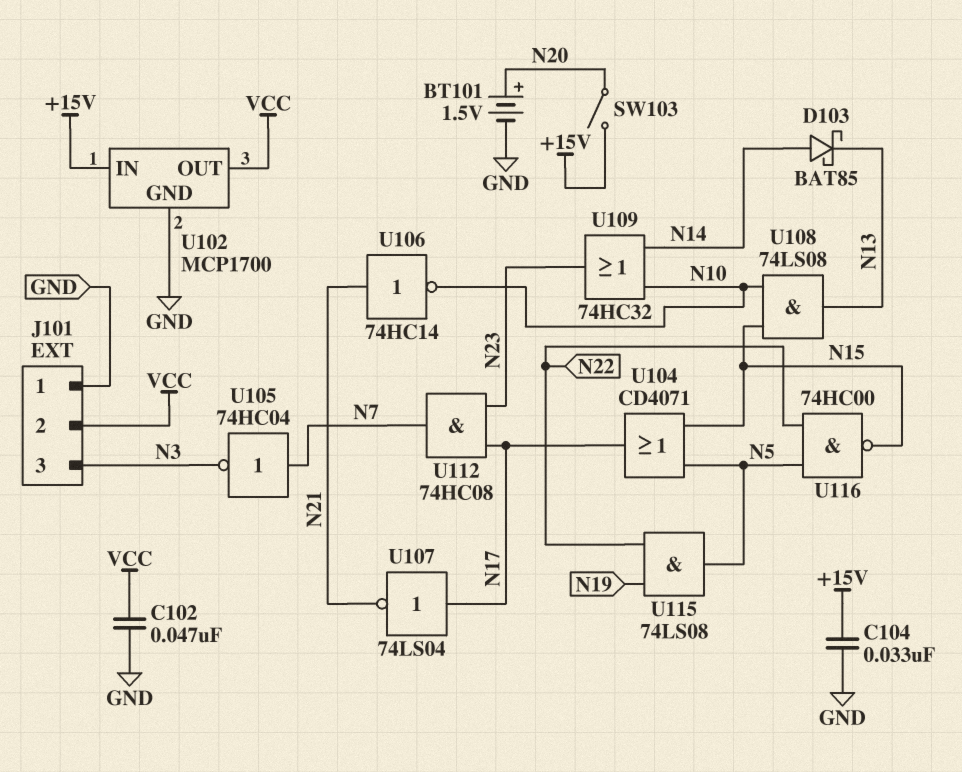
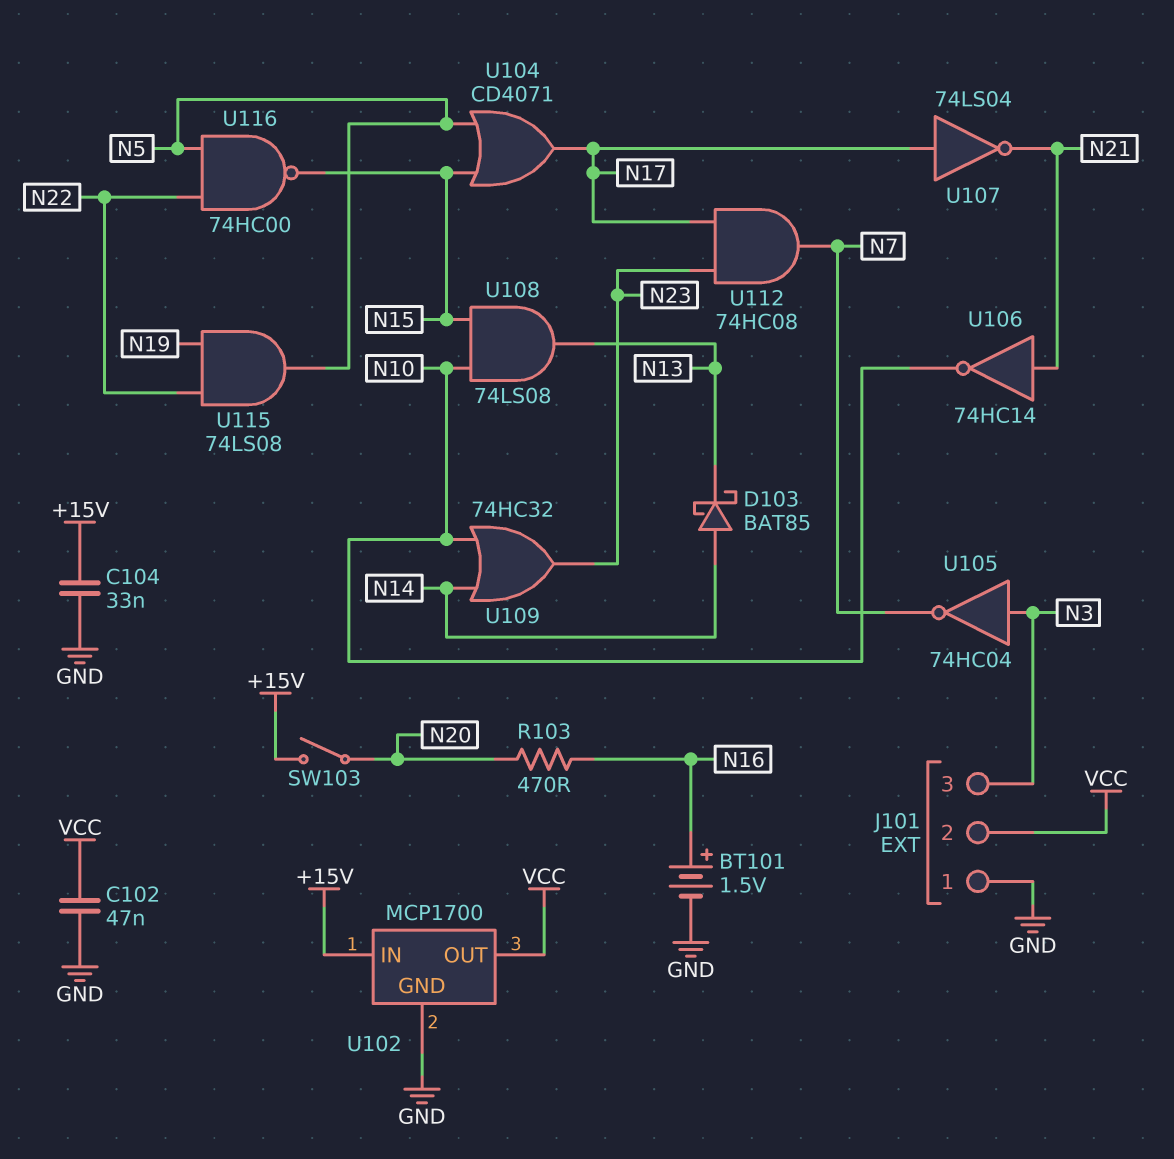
BT101: 1.5V (plus N20, minus GND) -> 1.5V (plus N16, minus GND)
R103: none -> 470 (N16, N20)
U105: NOT 74HC04 (in N7, out N3) -> NOT 74HC04 (in N3, out N7)

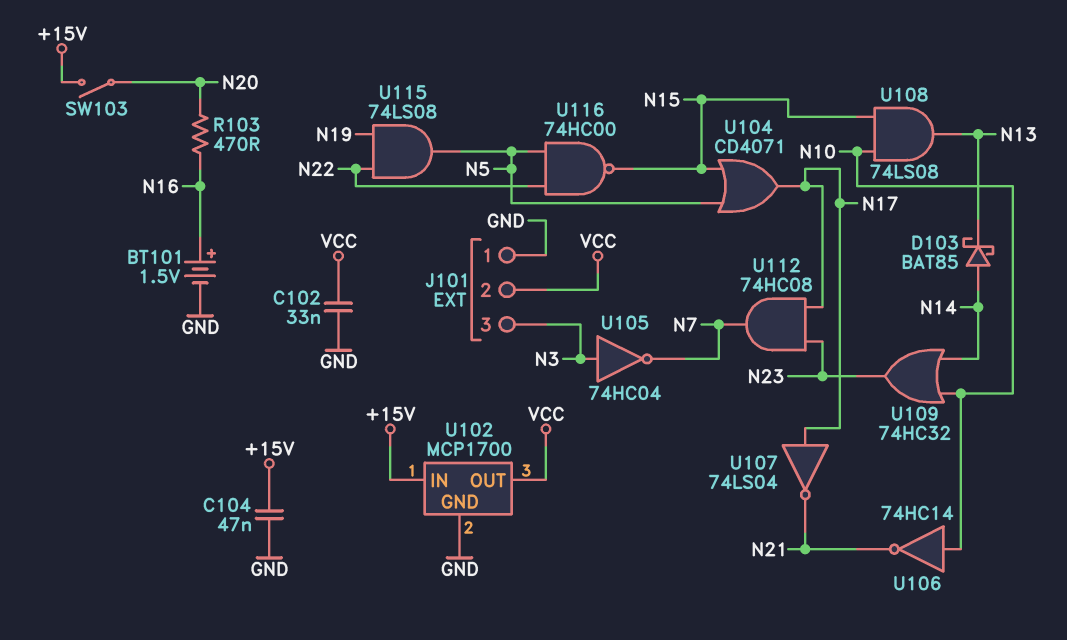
C102: 47nF (GND, VCC) -> 33nF (GND, VCC)
C104: 33nF (+15V, GND) -> 47nF (+15V, GND)
U106: NOT 74HC14 (in N21, out N10) -> NOT 74HC14 (in N10, out N21)

